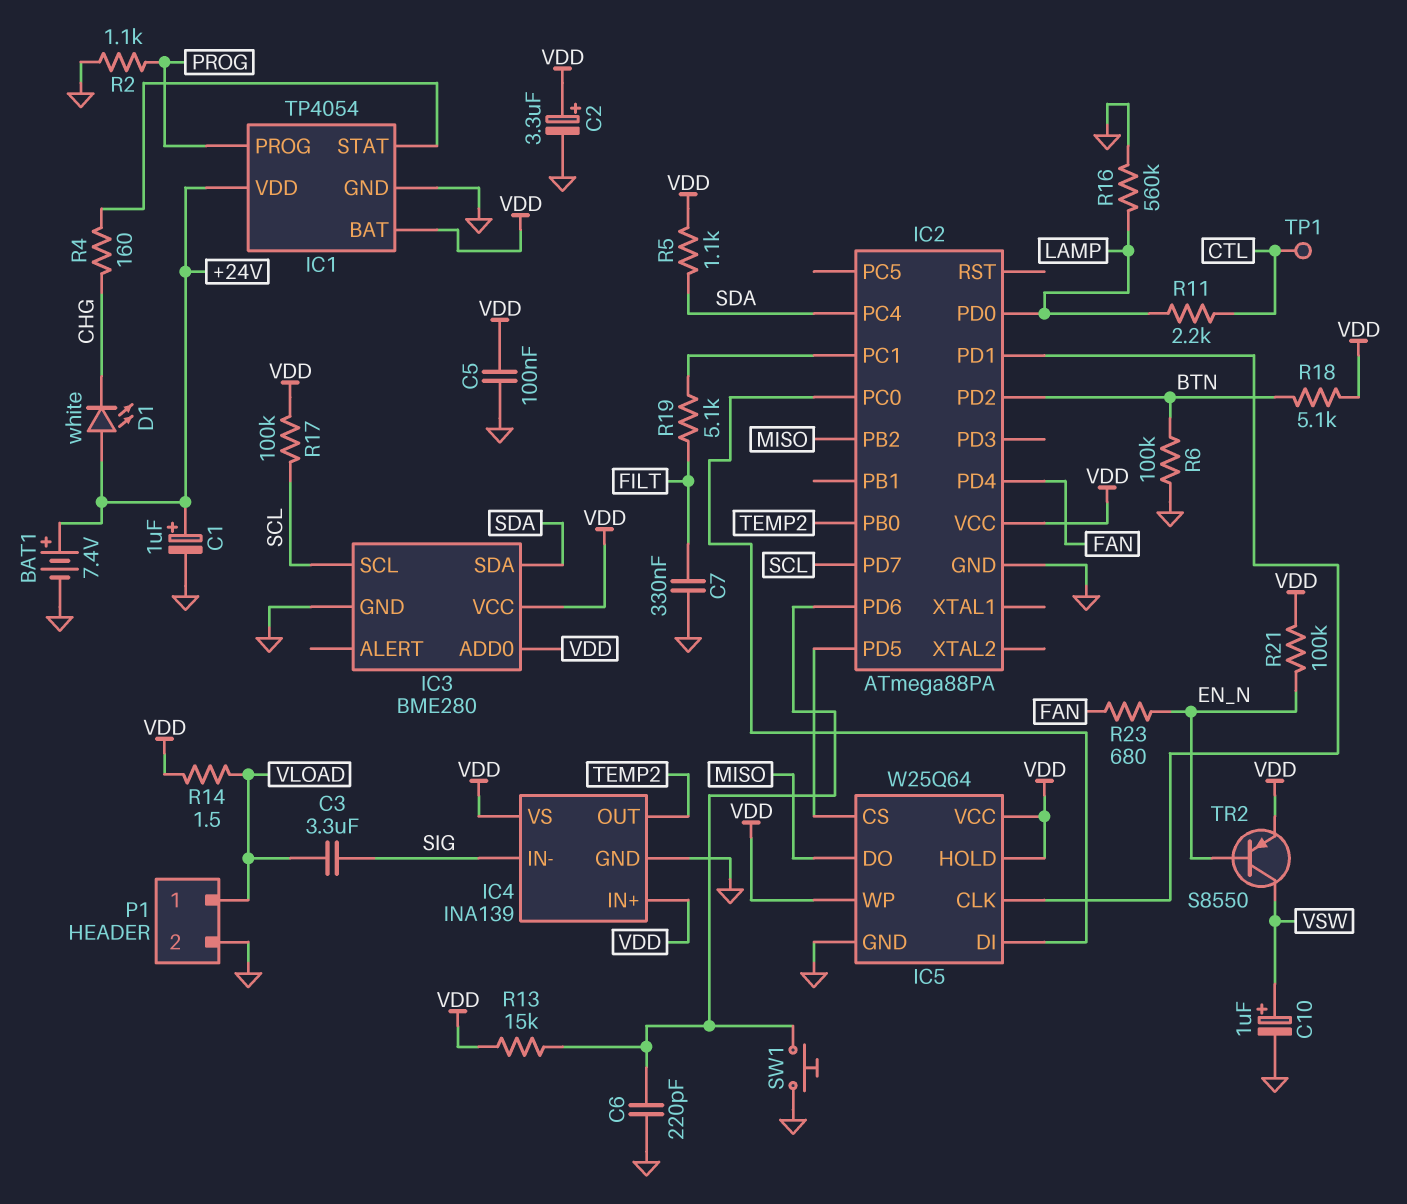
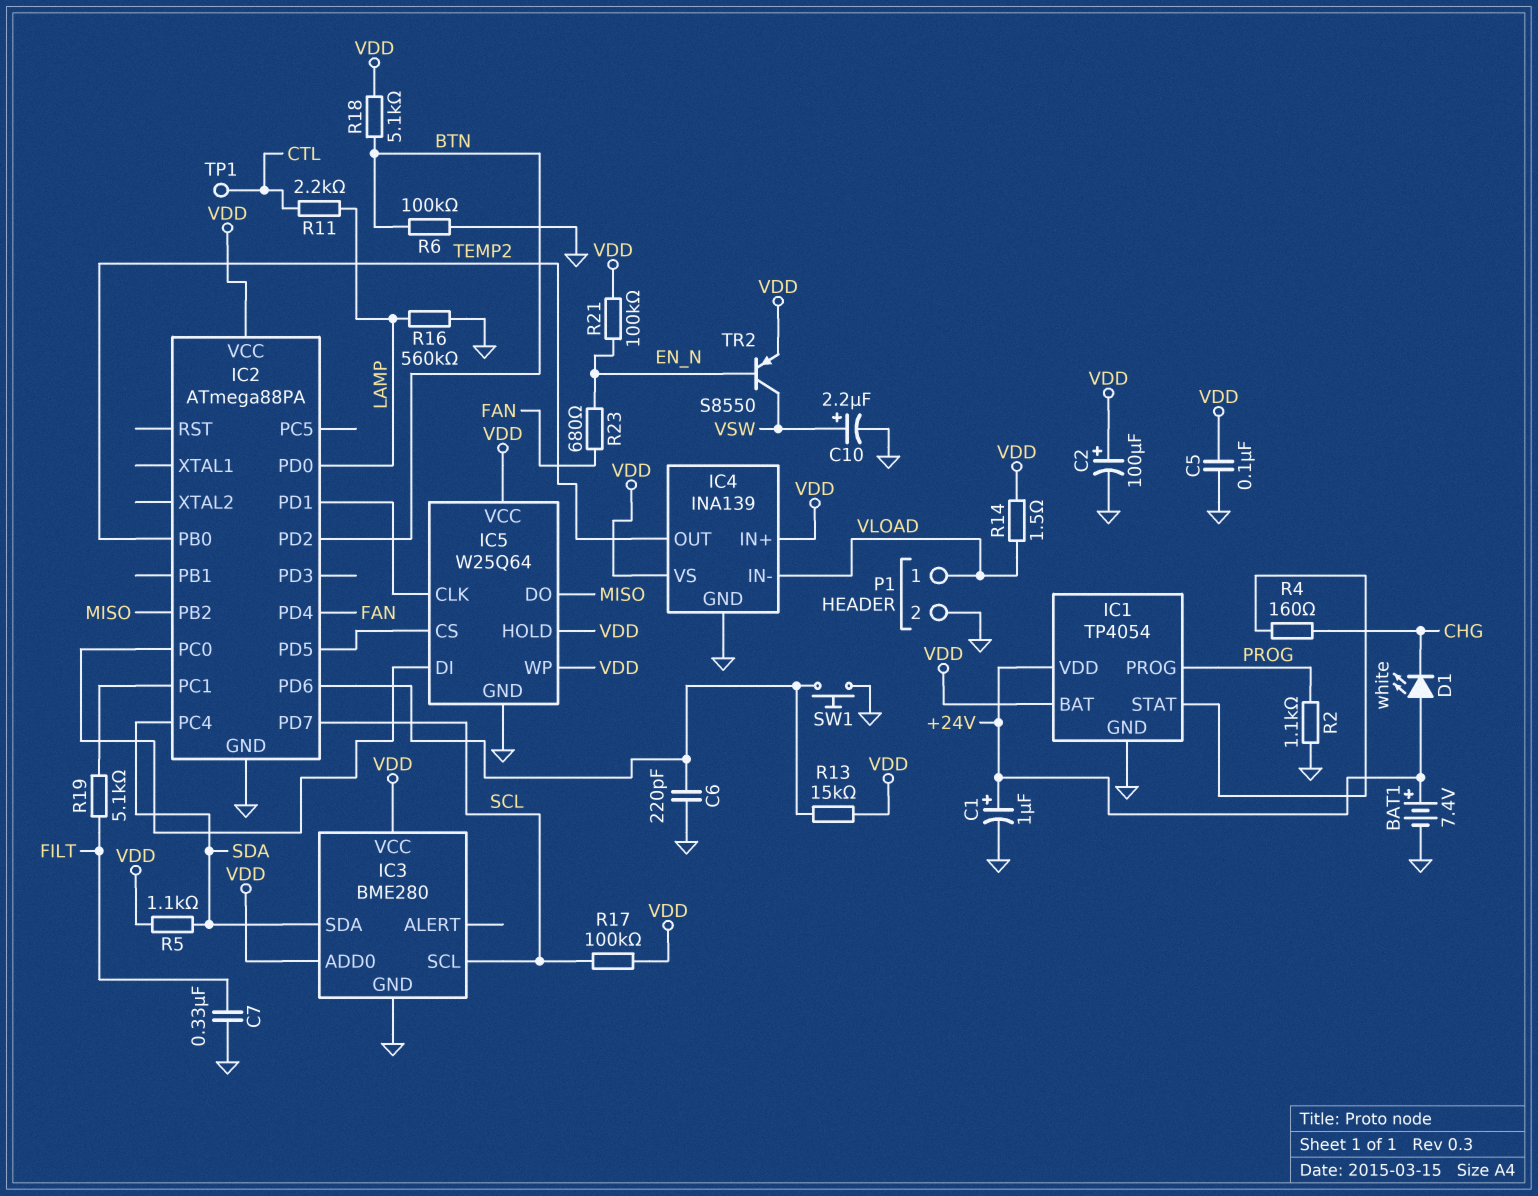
C2: 3.3uF (plus VDD, minus GND) -> 100uF (plus VDD, minus GND)
C3: 3.3uF (SIG, VLOAD) -> none
C10: 1uF (plus VSW, minus GND) -> 2.2uF (plus VSW, minus GND)
IC4 pin IN-: SIG -> VLOAD

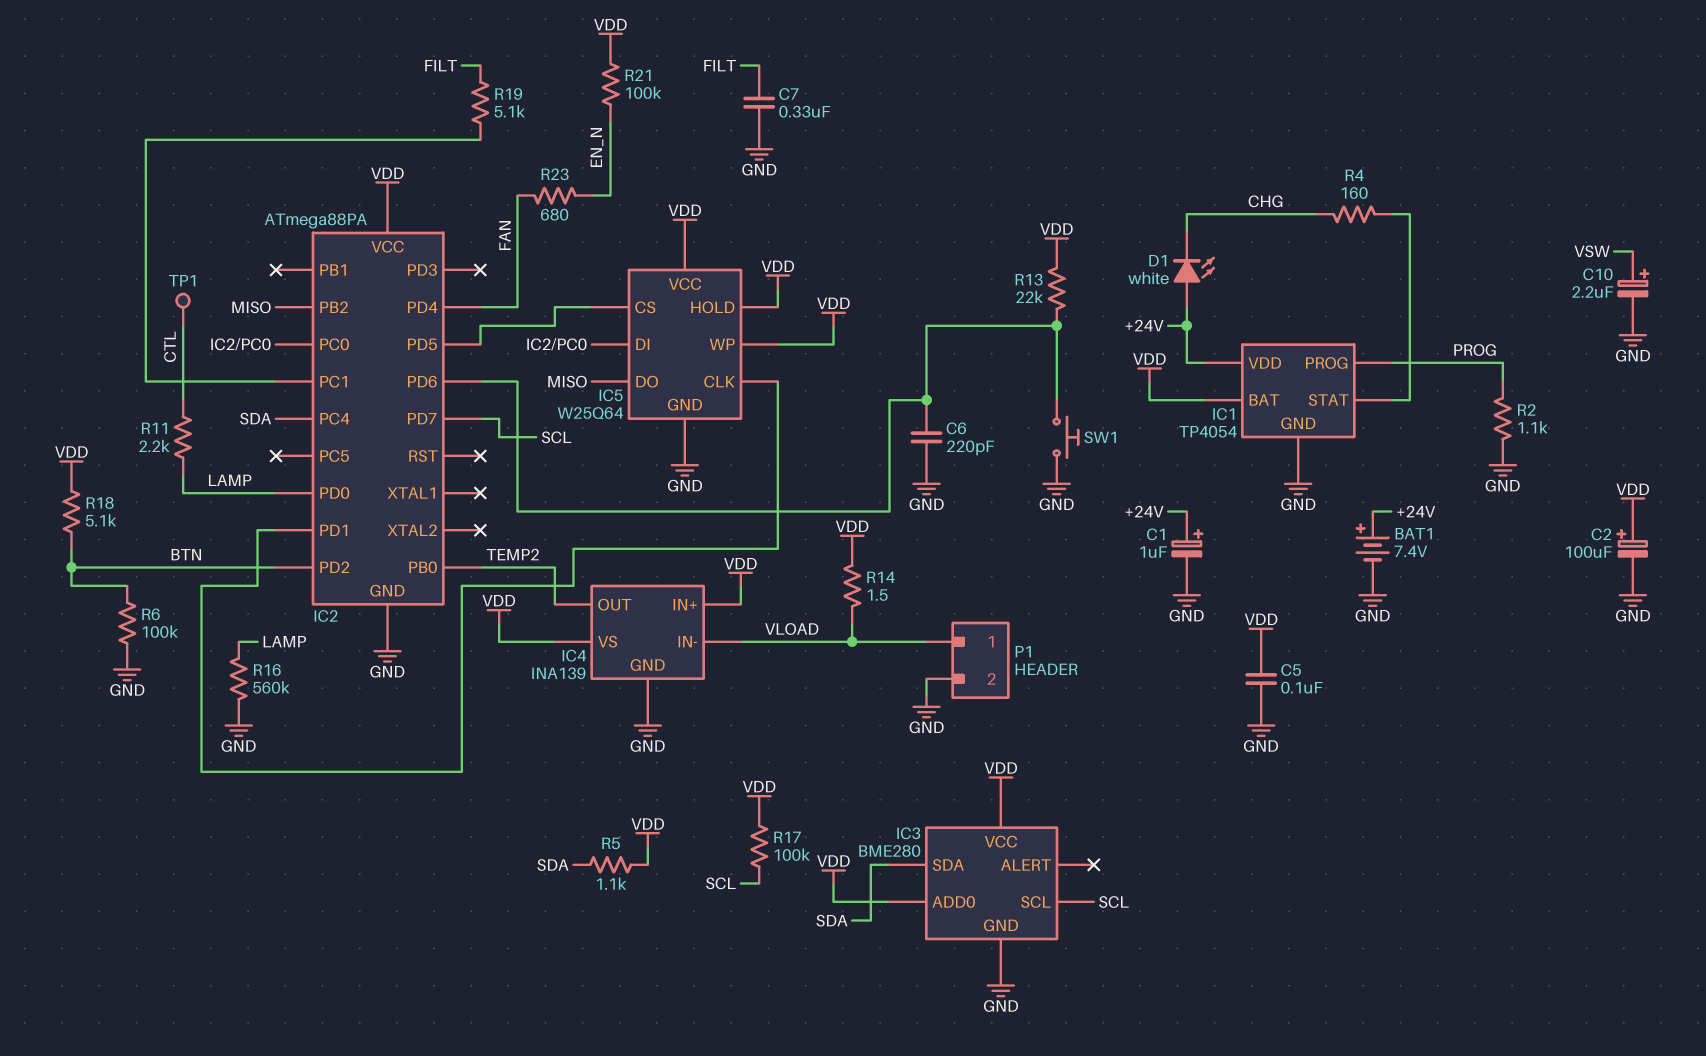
R13: 15k (IC2/PD6, VDD) -> 22k (IC2/PD6, VDD)
TR2: PNP S8550 (B EN_N, C VSW, E VDD) -> none

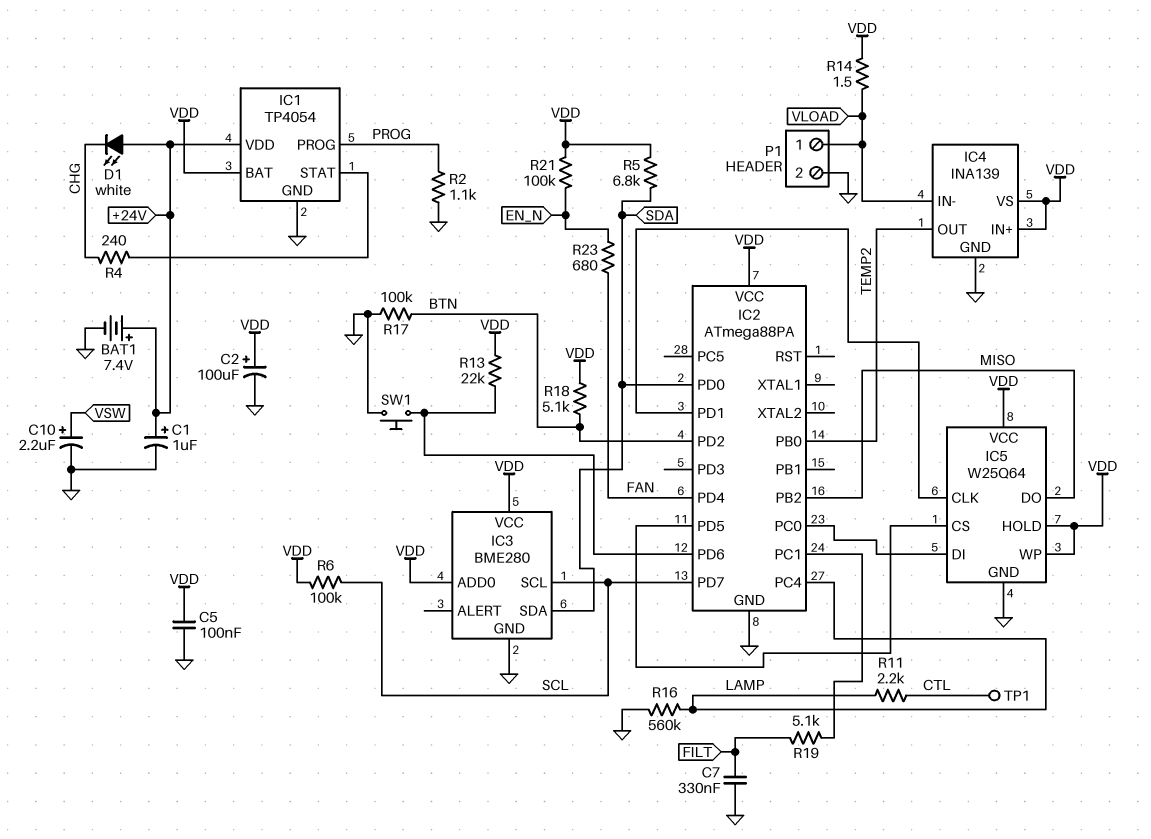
C6: 220pF (GND, IC2/PD6) -> none
IC2 pin PC4: SDA -> LAMP
IC2 pin PD0: LAMP -> SDA
R4: 160 (CHG, IC1/STAT) -> 240 (CHG, IC1/STAT)
R5: 1.1k (SDA, VDD) -> 6.8k (SDA, VDD)
R6: 100k (BTN, GND) -> 100k (SCL, VDD)
R17: 100k (SCL, VDD) -> 100k (BTN, GND)

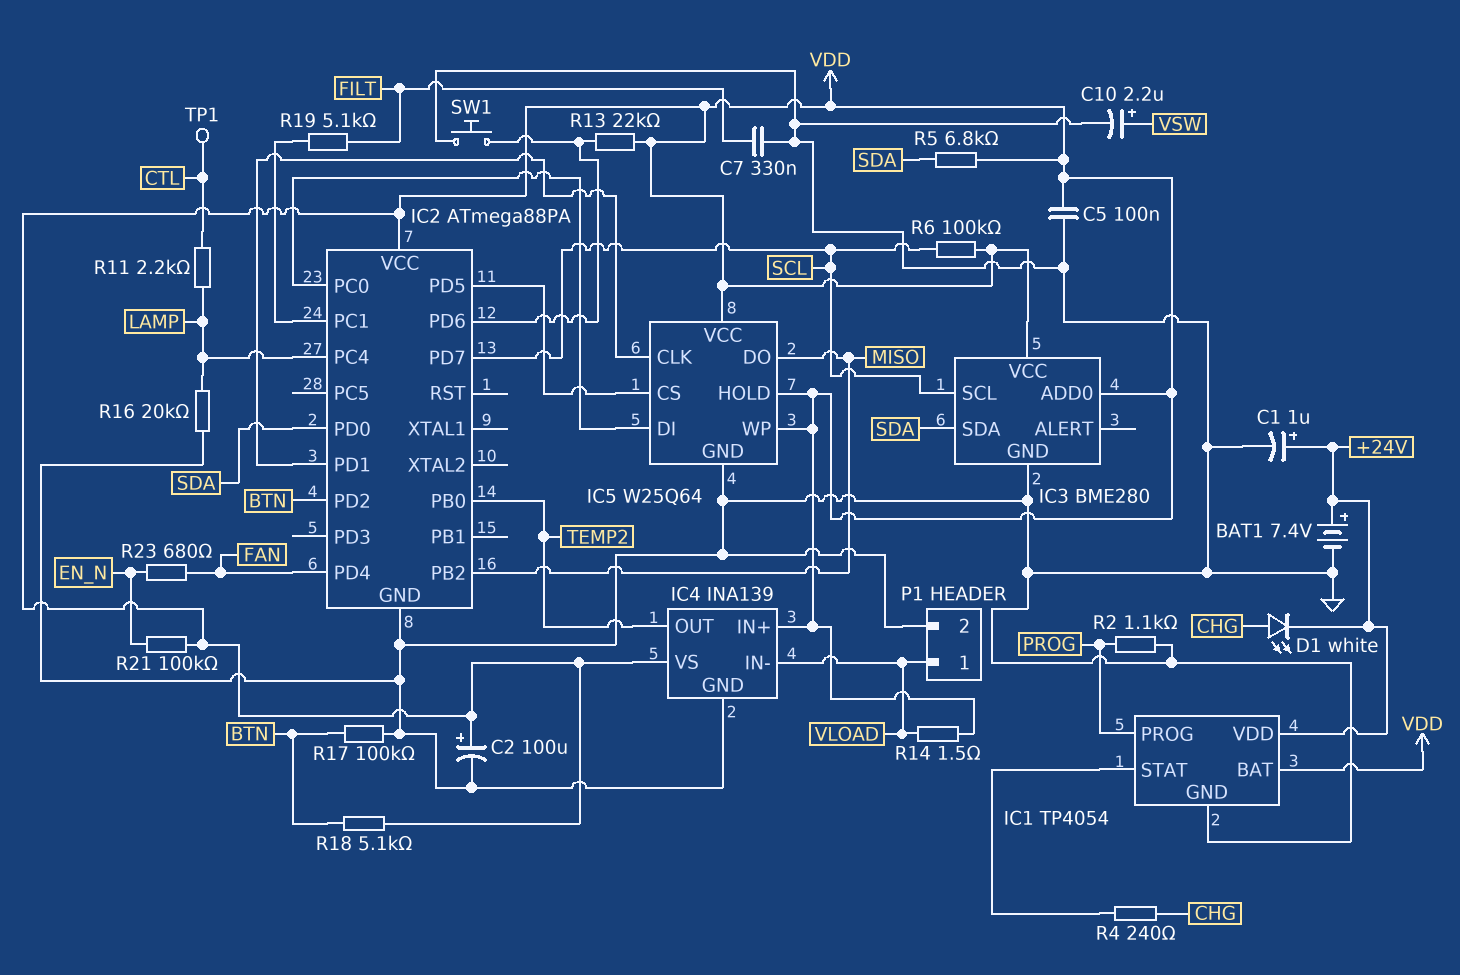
D1: LED white (A +24V, K CHG) -> LED white (A CHG, K +24V)
R16: 560k (GND, LAMP) -> 20k (GND, LAMP)

